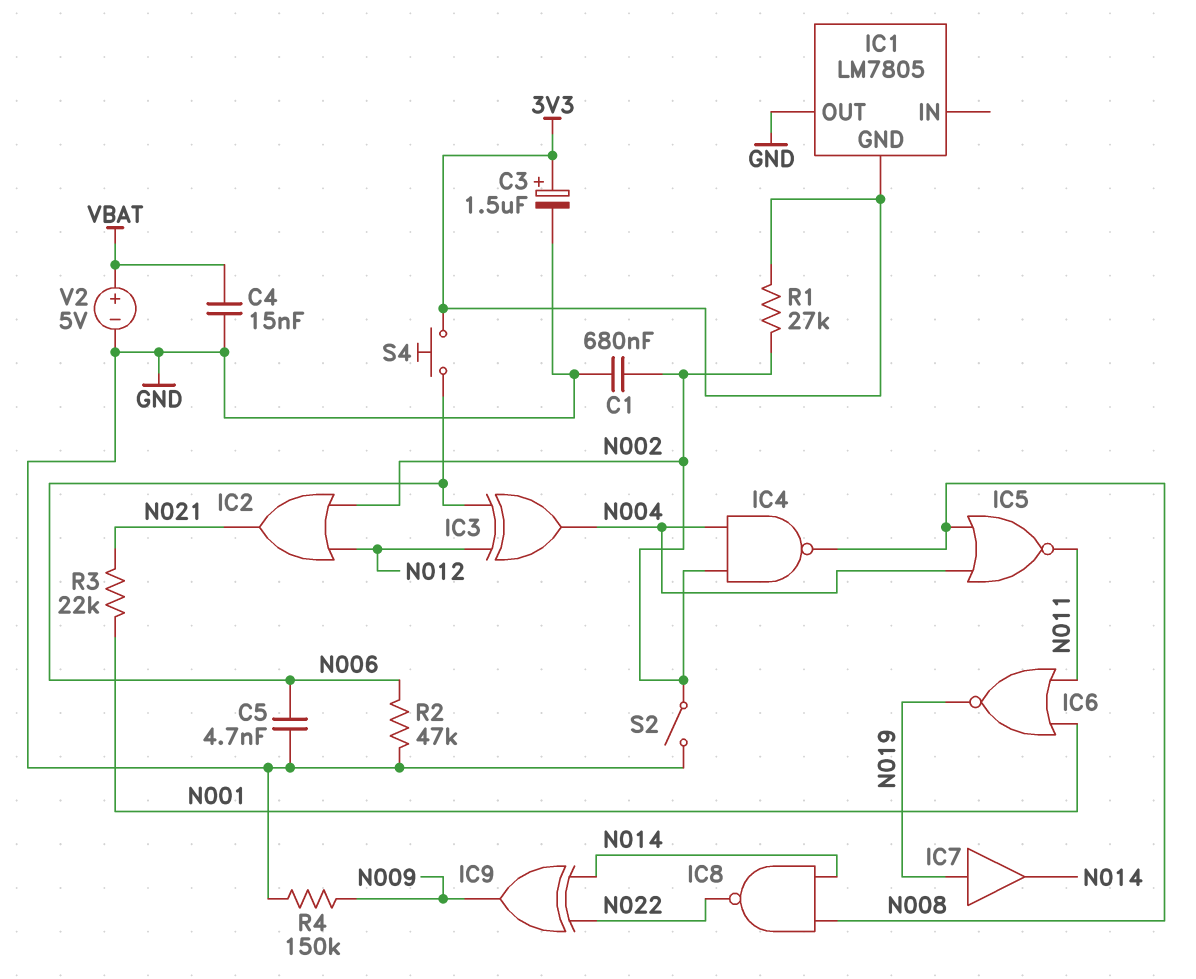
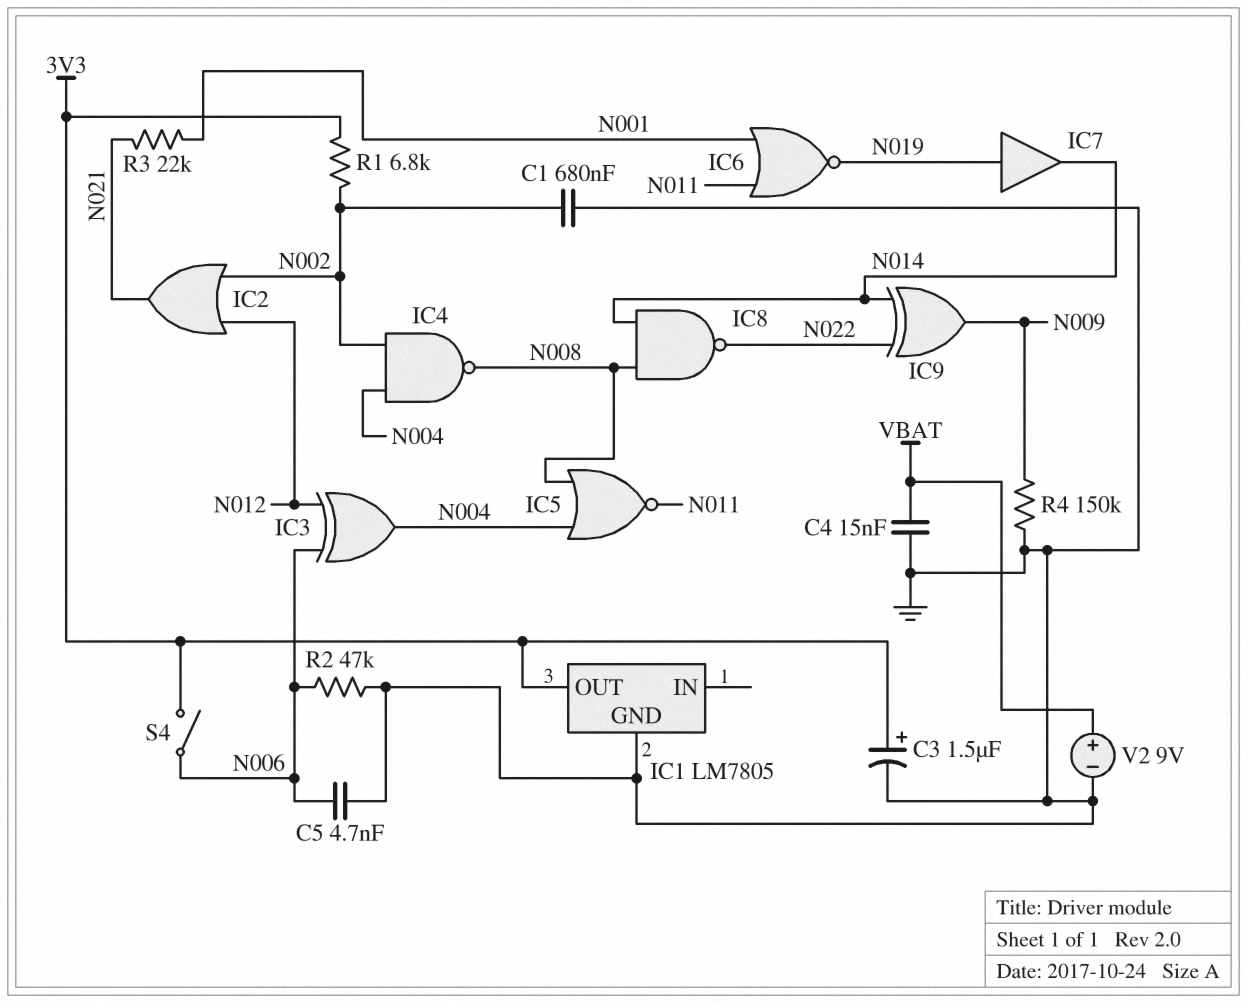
IC1 pin GND: 3V3 -> GND
IC1 pin OUT: GND -> 3V3
R1: 27k (3V3, N002) -> 6.8k (3V3, N002)
S2: switch (GND, N002) -> none
S4: button (3V3, N006) -> switch (3V3, N006)
V2: 5V (plus VBAT, minus GND) -> 9V (plus VBAT, minus GND)

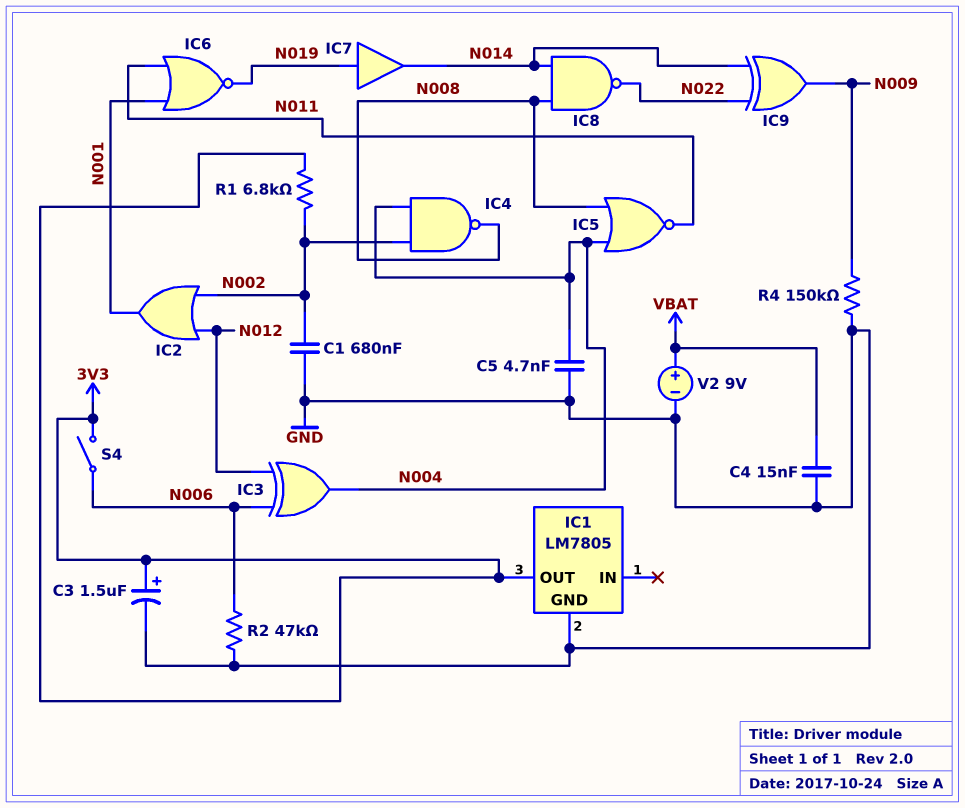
C5: 4.7nF (GND, N006) -> 4.7nF (GND, N004)
IC2: OR (in N002, in N012, out N021) -> OR (in N002, in N012, out N001)
R3: 22k (N001, N021) -> none

